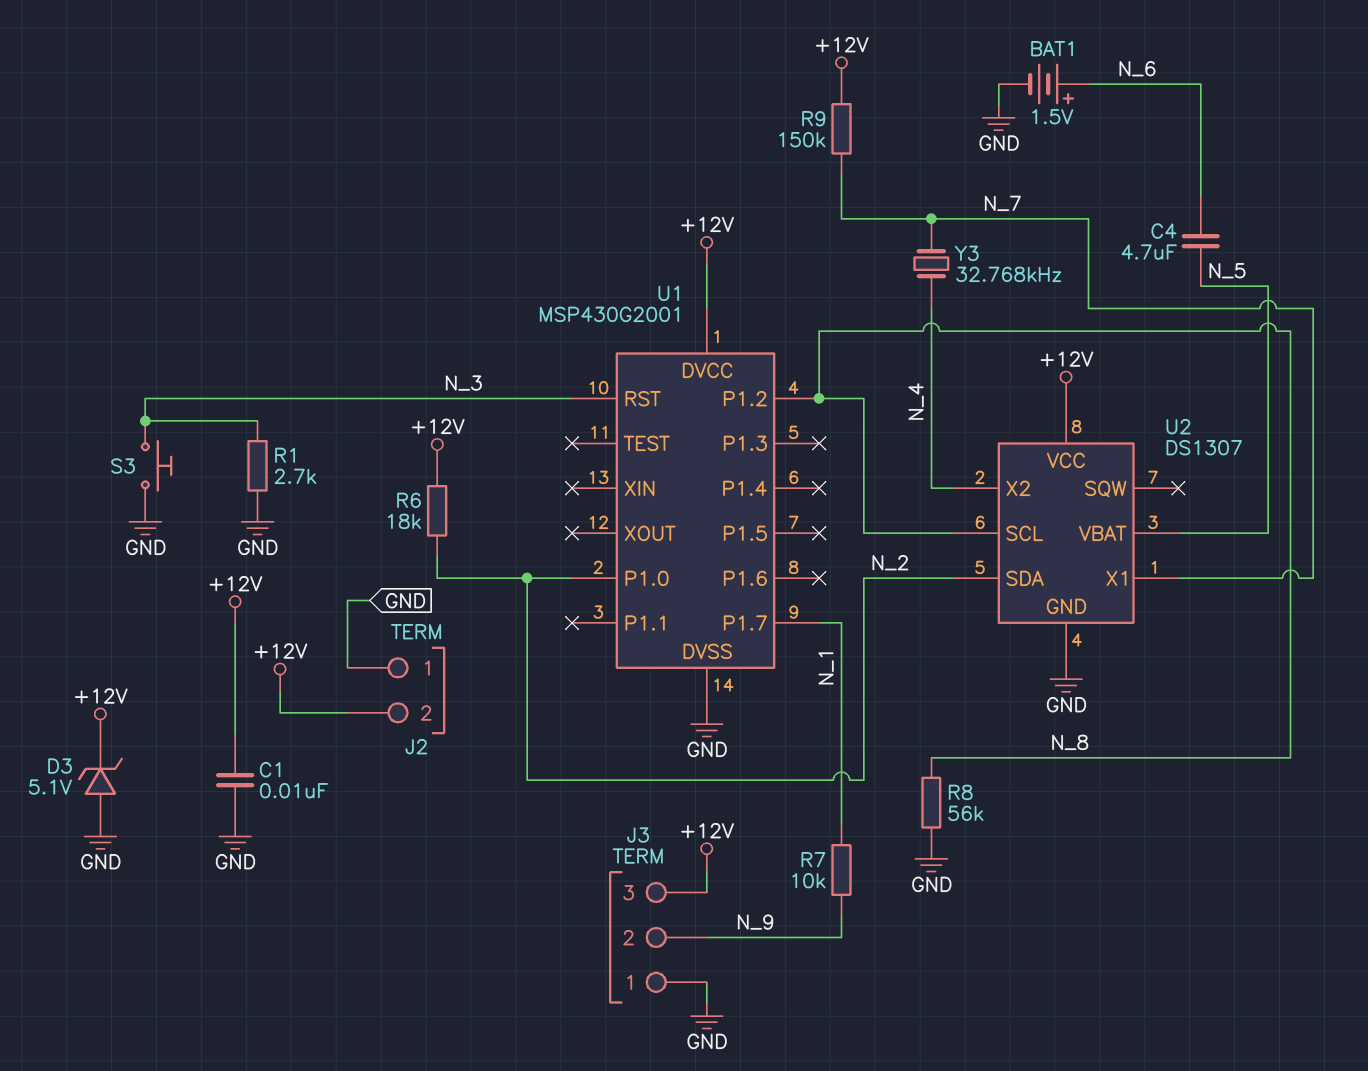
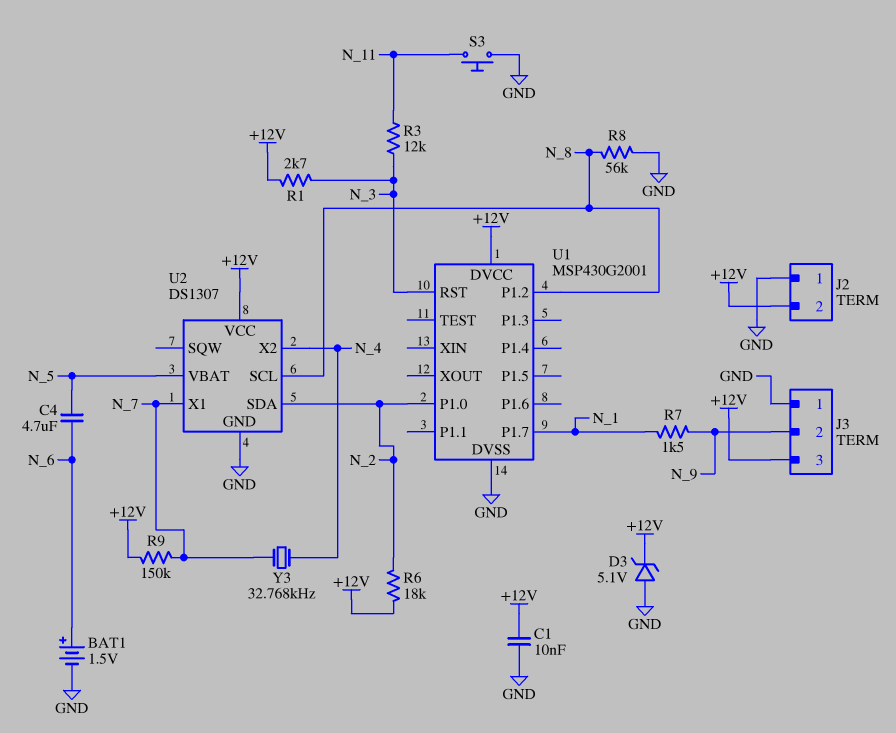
R1: 2.7k (GND, N_3) -> 2.7k (+12V, N_3)
R3: none -> 12k (N_3, N_11)
R7: 10k (N_1, N_9) -> 1.5k (N_1, N_9)
S3: button (GND, N_3) -> button (GND, N_11)

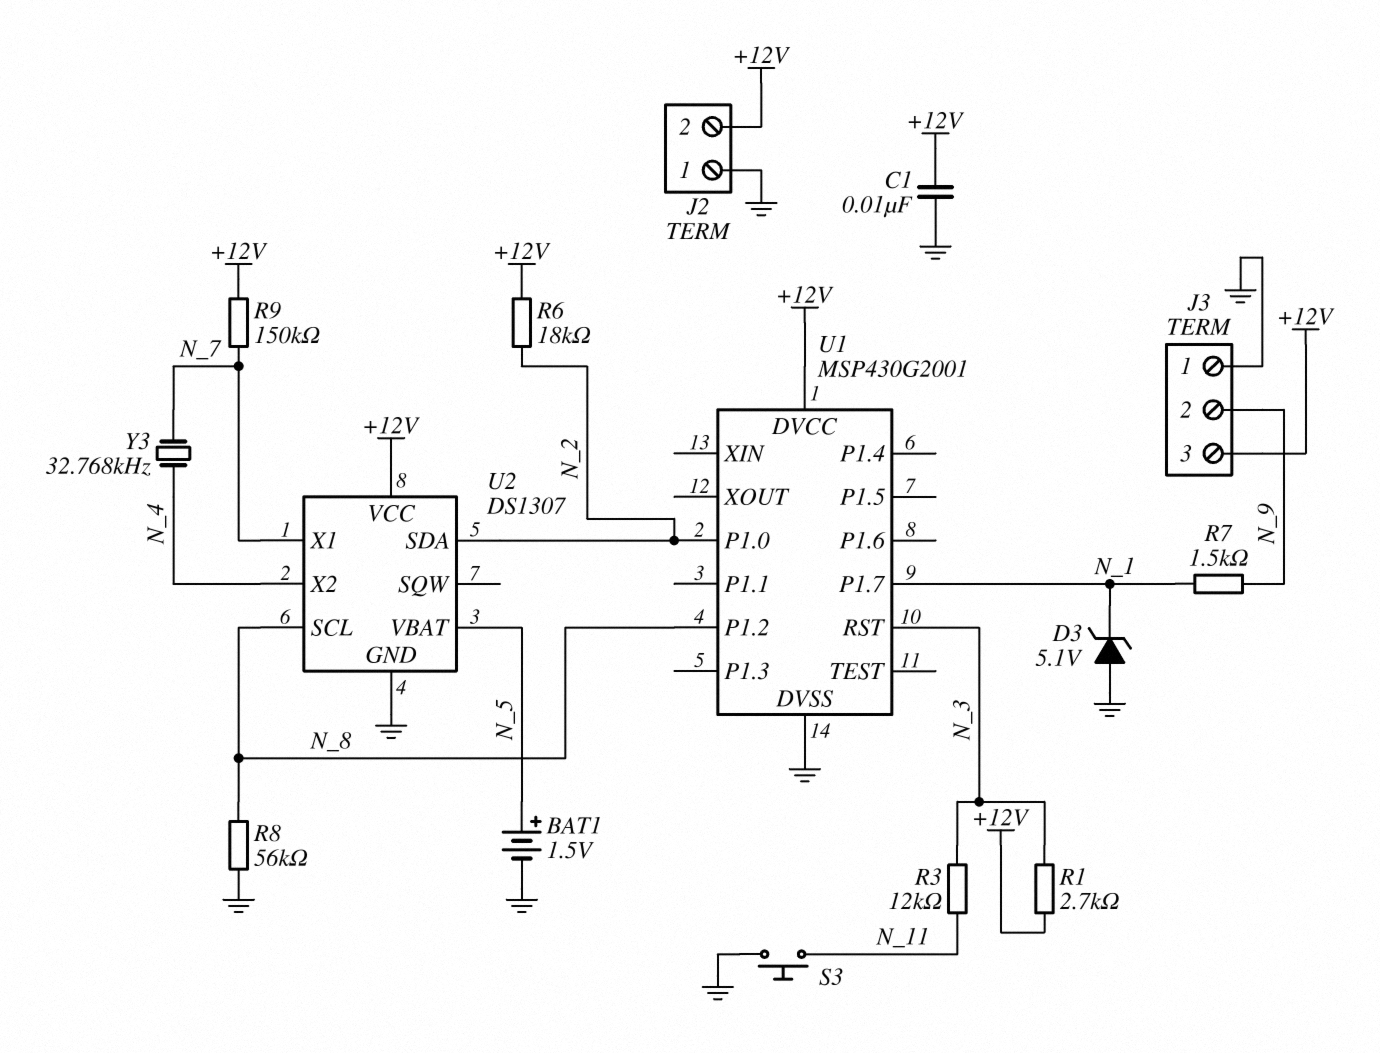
BAT1: 1.5V (plus N_6, minus GND) -> 1.5V (plus N_5, minus GND)
C4: 4.7uF (N_5, N_6) -> none
D3: zener 5.1V (A GND, K +12V) -> zener 5.1V (A GND, K N_1)

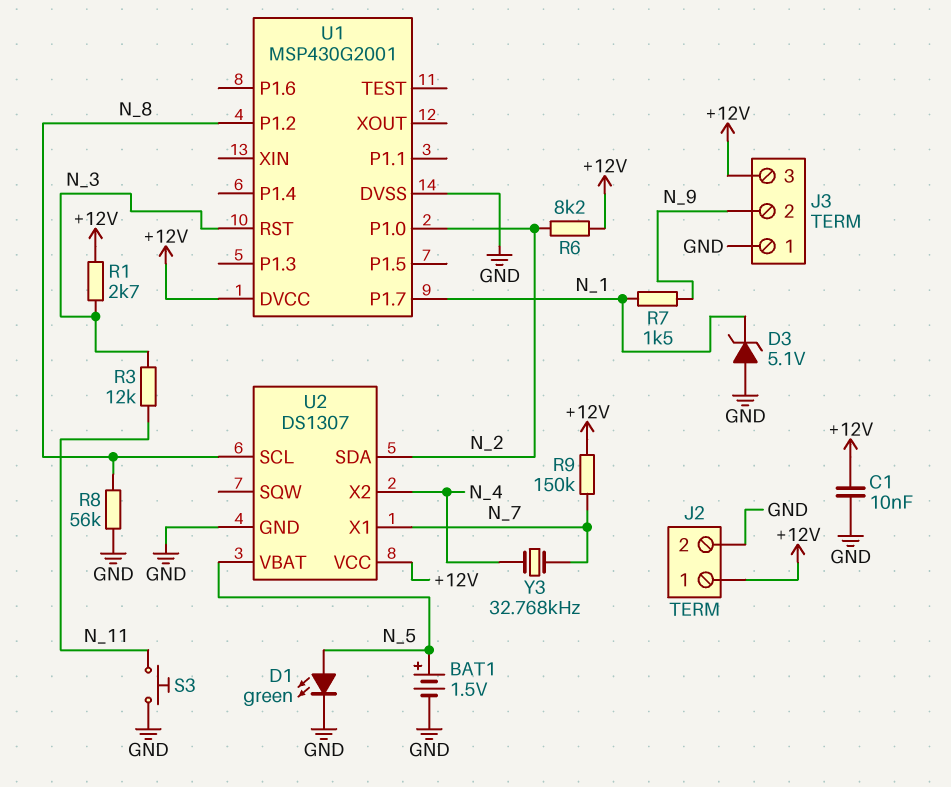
D1: none -> LED green (A N_5, K GND)
J2 pin 1: GND -> +12V
J2 pin 2: +12V -> GND
R6: 18k (+12V, N_2) -> 8.2k (+12V, N_2)

